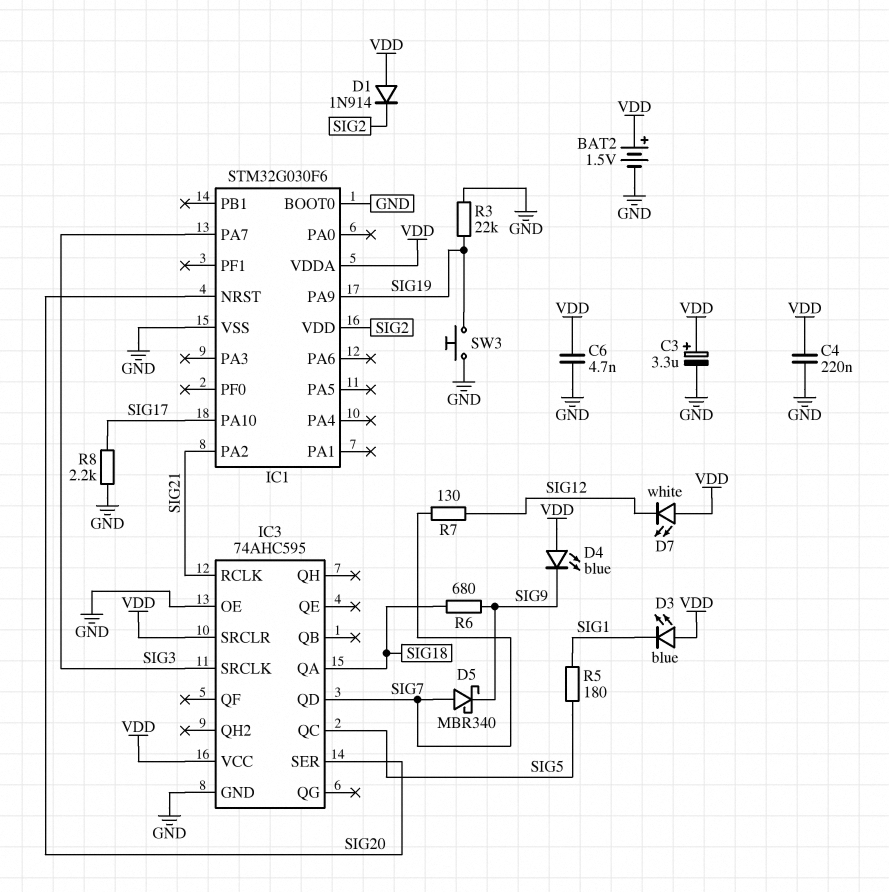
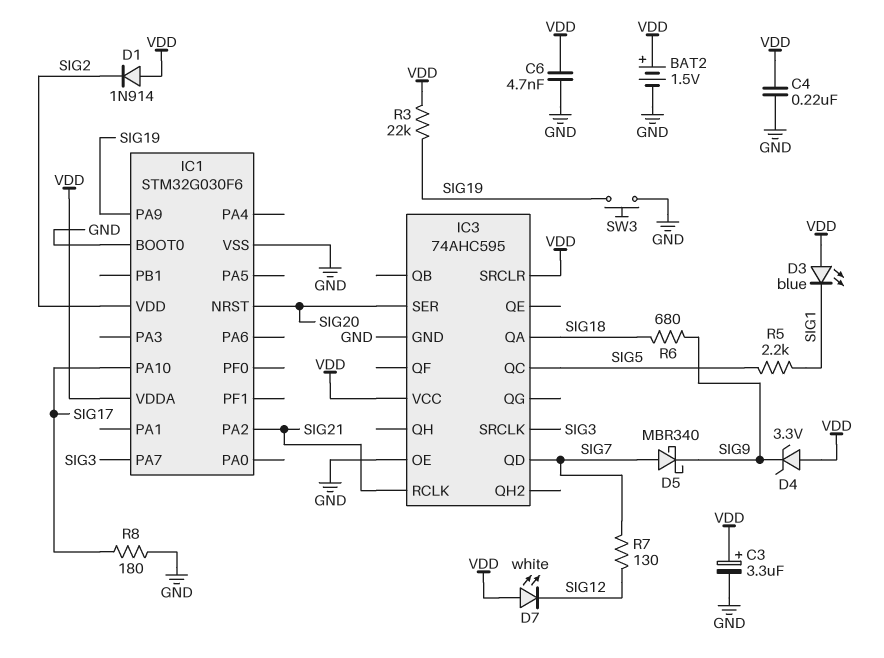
D4: LED blue (A VDD, K SIG9) -> zener 3.3V (A VDD, K SIG9)
R3: 22k (GND, SIG19) -> 22k (SIG19, VDD)
R5: 180 (SIG1, SIG5) -> 2.2k (SIG1, SIG5)
R8: 2.2k (GND, SIG17) -> 180 (GND, SIG17)

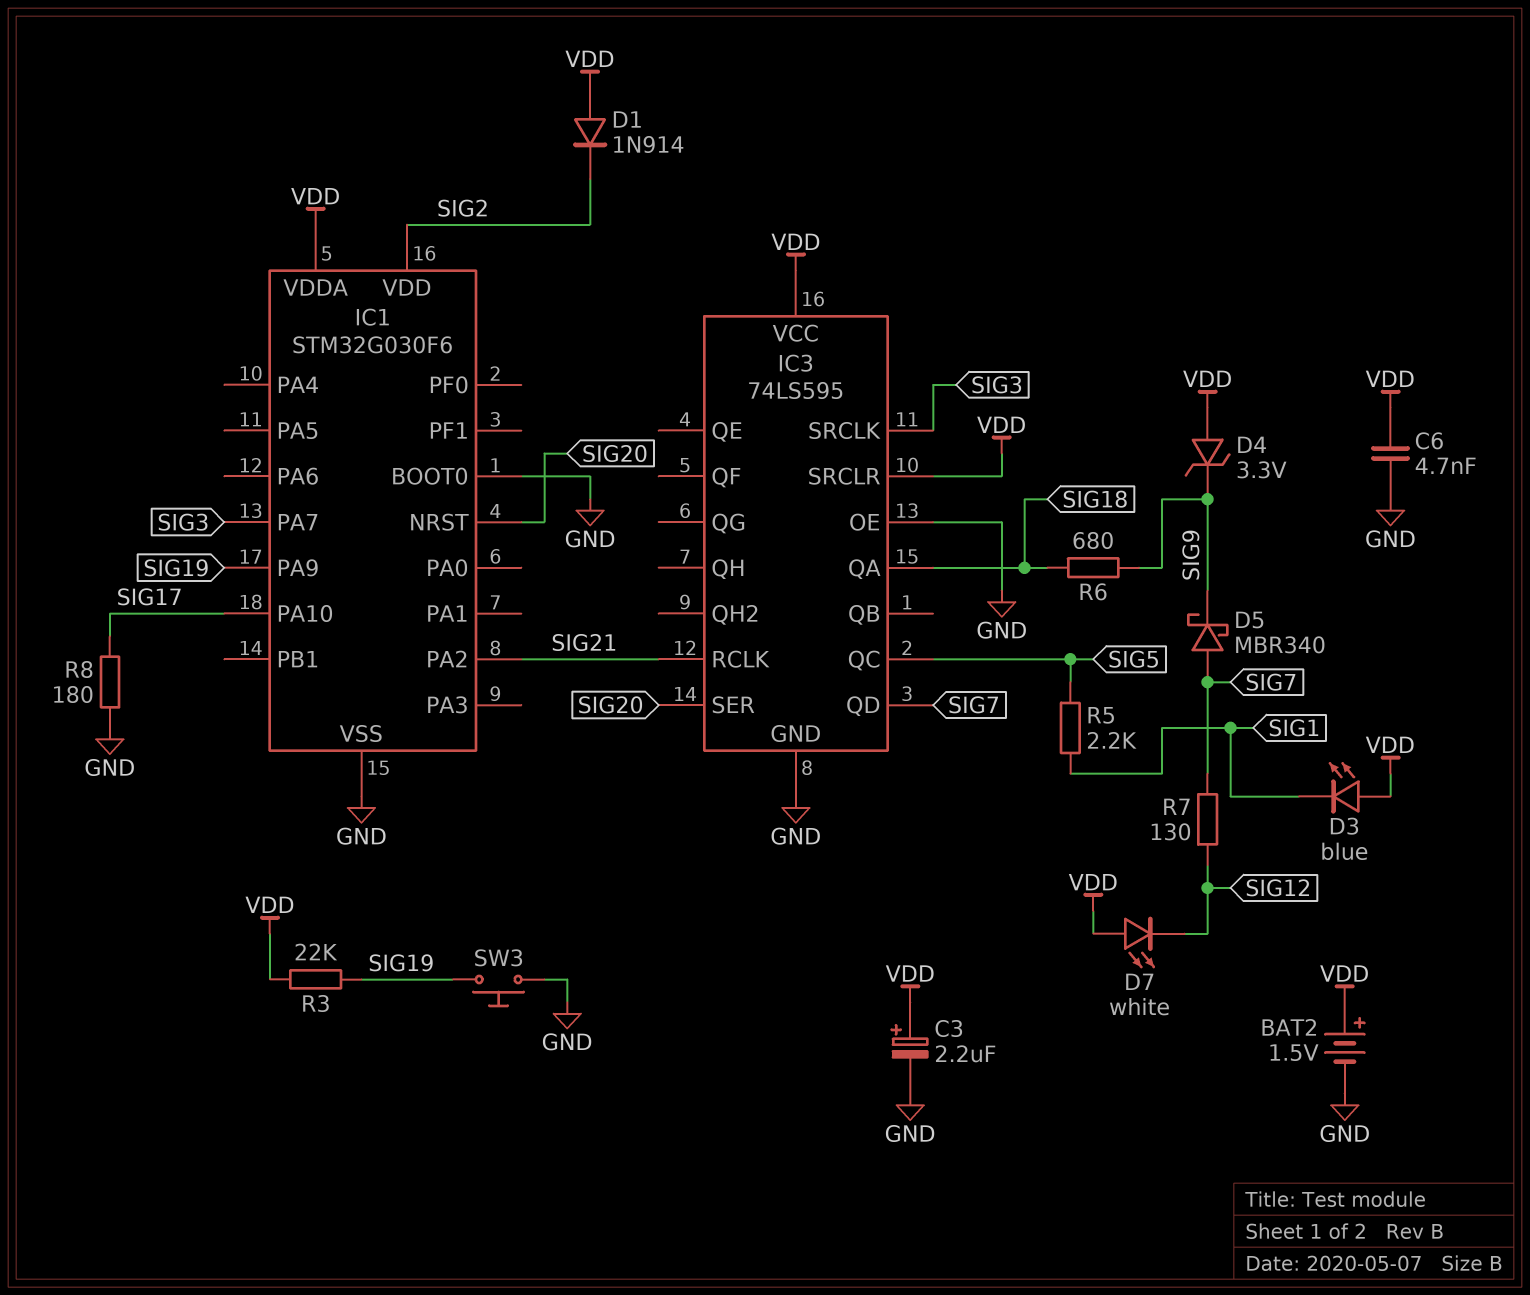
C3: 3.3uF (plus VDD, minus GND) -> 2.2uF (plus VDD, minus GND)
C4: 220nF (GND, VDD) -> none
IC3: 74AHC595 -> 74LS595

